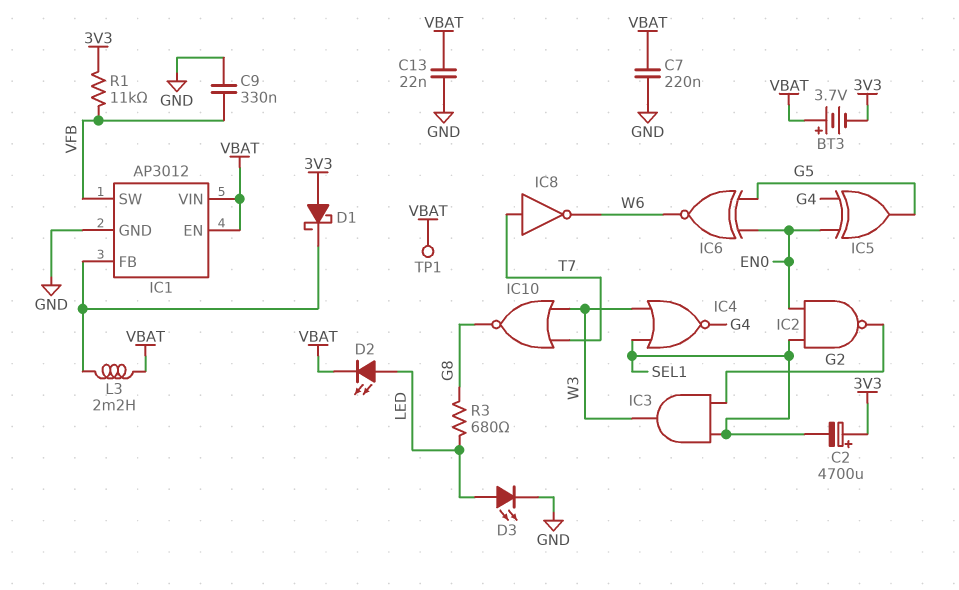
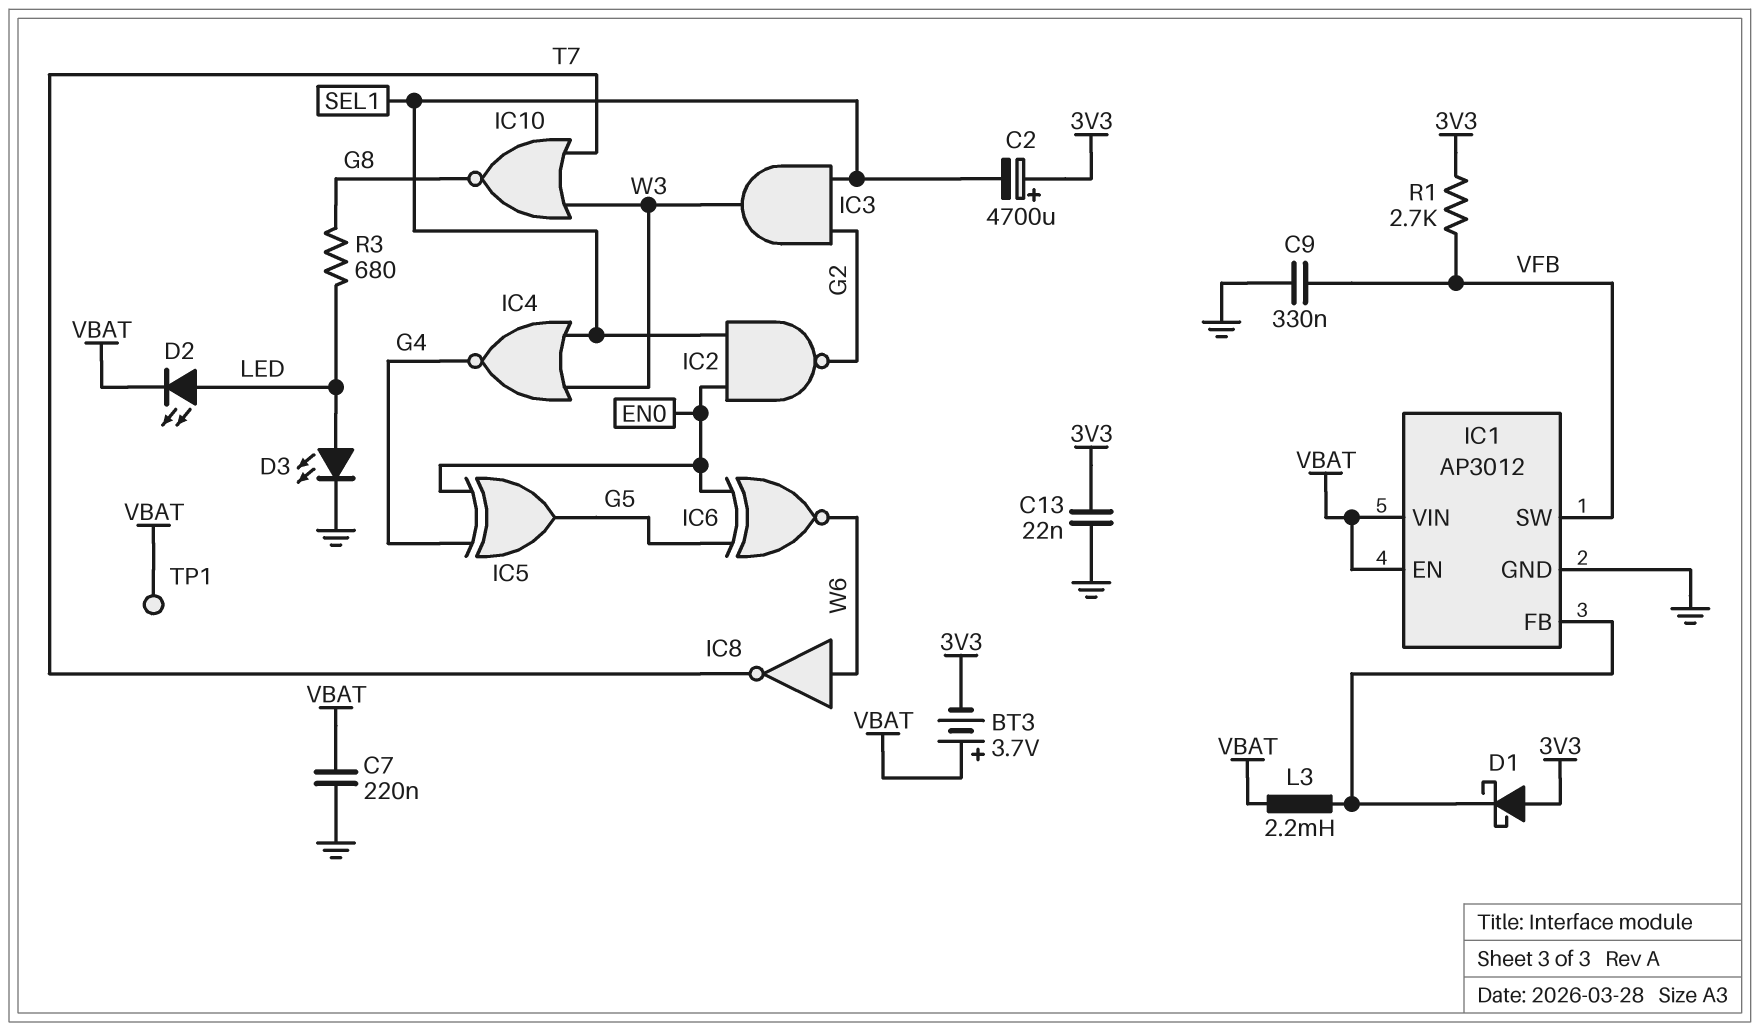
C13: 22nF (GND, VBAT) -> 22nF (3V3, GND)
IC8: NOT (in T7, out W6) -> NOT (in W6, out T7)
R1: 11k (3V3, VFB) -> 2.7k (3V3, VFB)

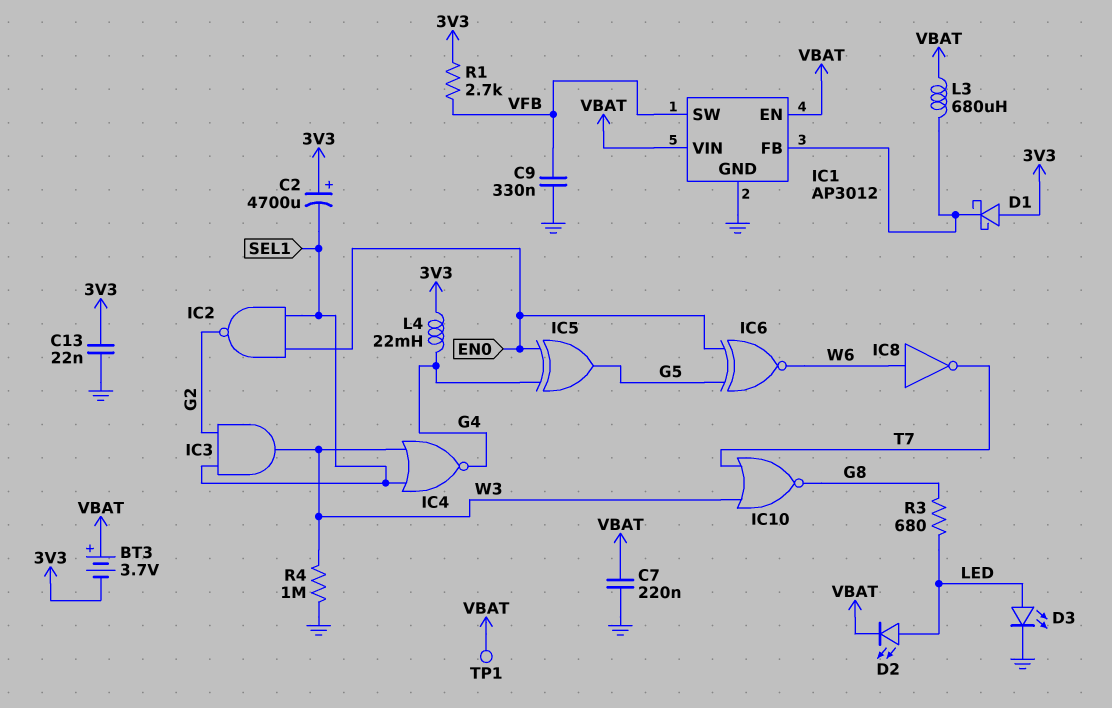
L3: 2.2mH (IC1/FB, VBAT) -> 680uH (IC1/FB, VBAT)
L4: none -> 22mH (3V3, G4)
R4: none -> 1M (GND, W3)

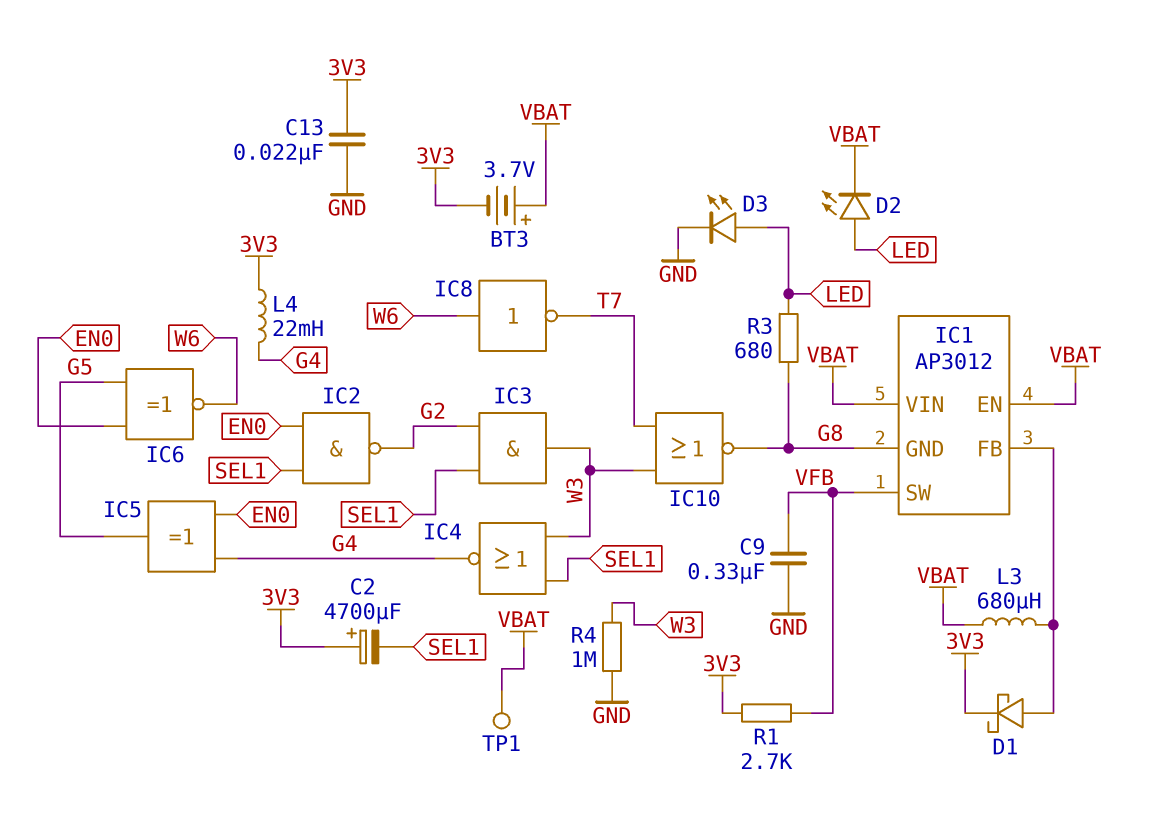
C7: 220nF (GND, VBAT) -> none
D1: schottky (A 3V3, K IC1/FB) -> schottky (A IC1/FB, K 3V3)
IC1 pin GND: GND -> G8

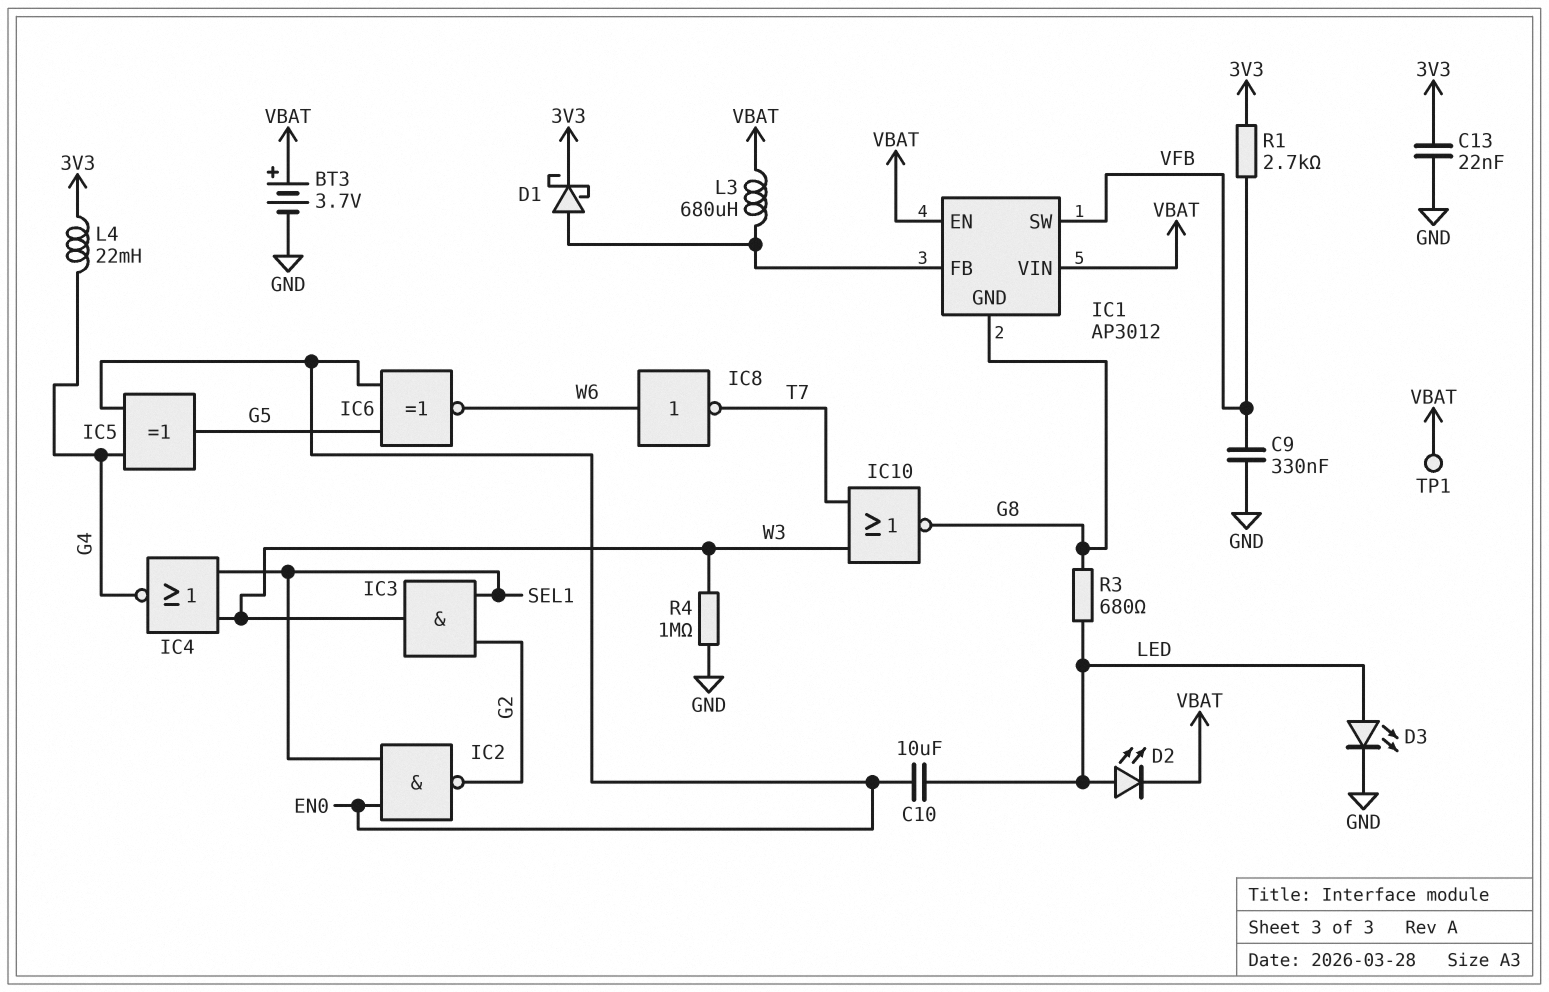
BT3: 3.7V (plus VBAT, minus 3V3) -> 3.7V (plus VBAT, minus GND)
C2: 4700uF (plus 3V3, minus SEL1) -> none
C10: none -> 10uF (EN0, LED)

